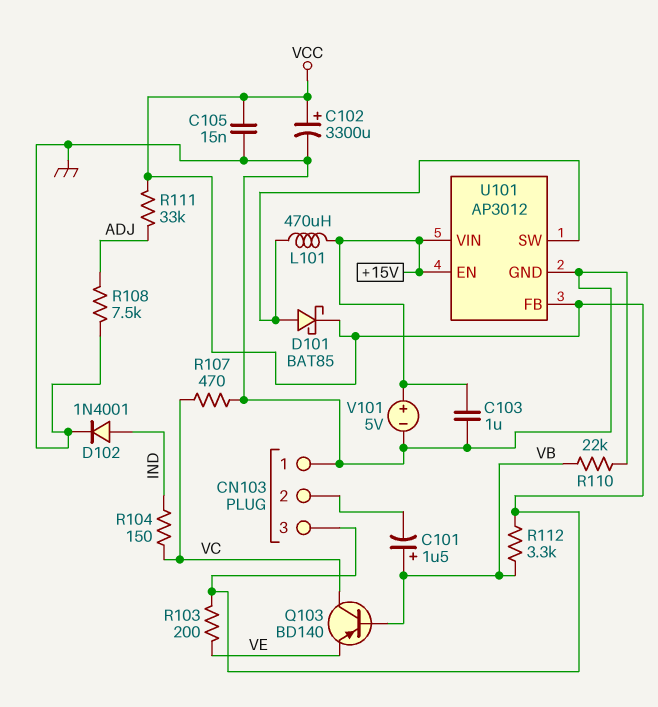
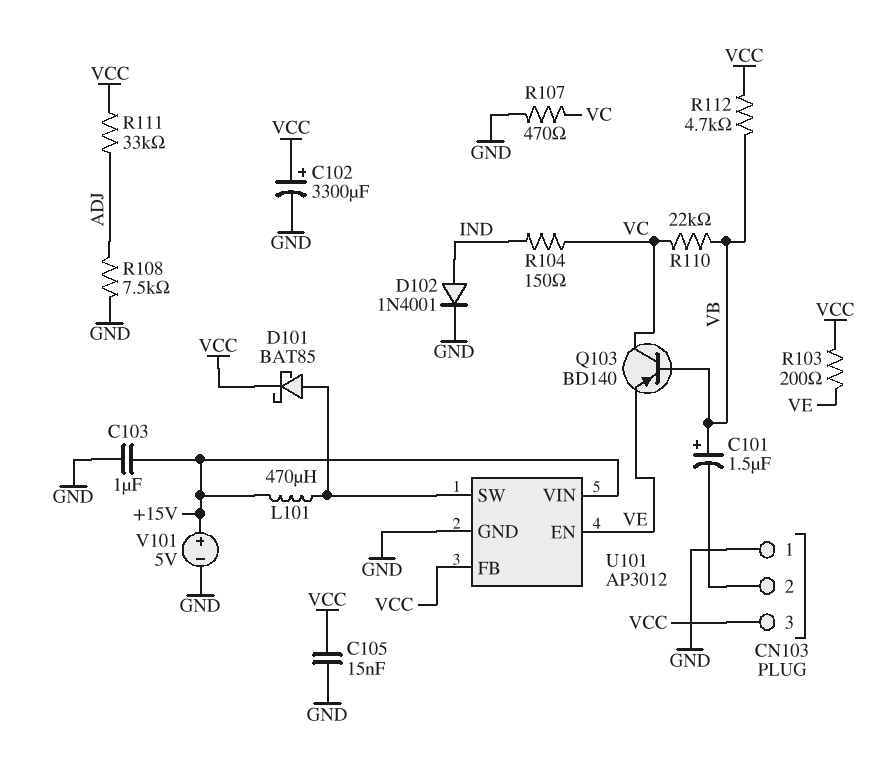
R110: 22k (GND, VB) -> 22k (VB, VC)
R112: 3.3k (VB, VCC) -> 4.7k (VB, VCC)
U101 pin EN: +15V -> VE

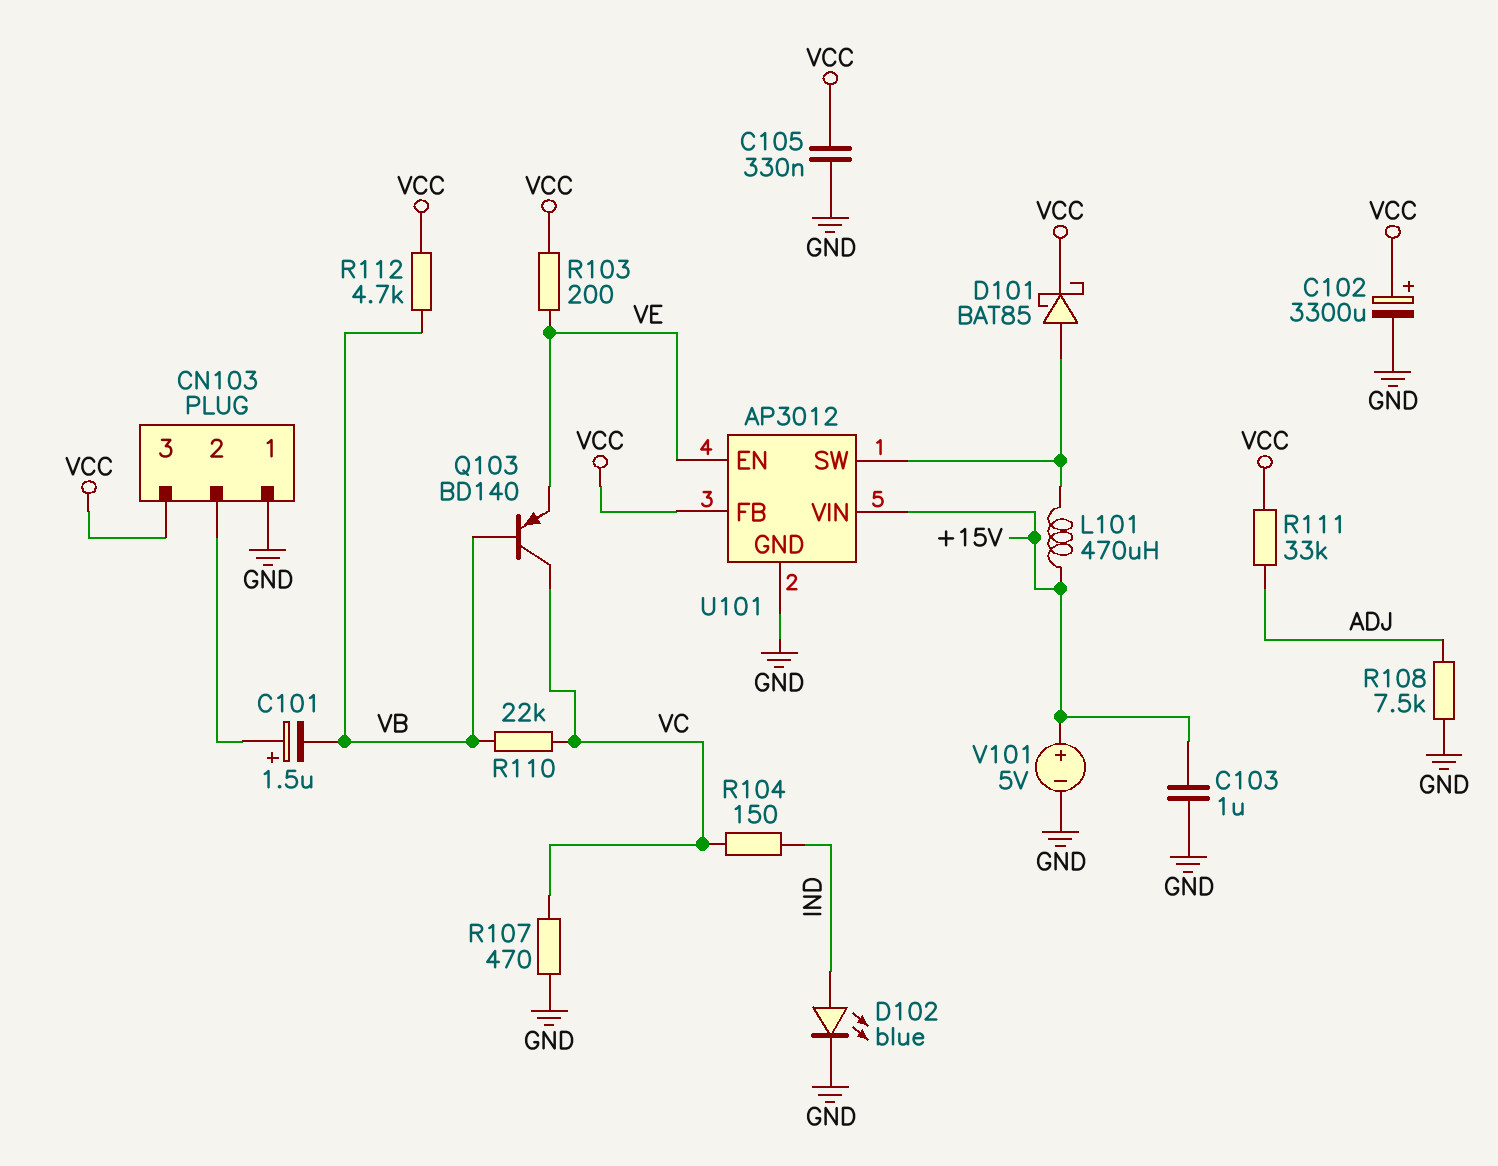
C101: 1.5uF (plus VB, minus CN103/2) -> 1.5uF (plus CN103/2, minus VB)
C105: 15nF (GND, VCC) -> 330nF (GND, VCC)
D102: diode 1N4001 (A IND, K GND) -> LED blue (A IND, K GND)

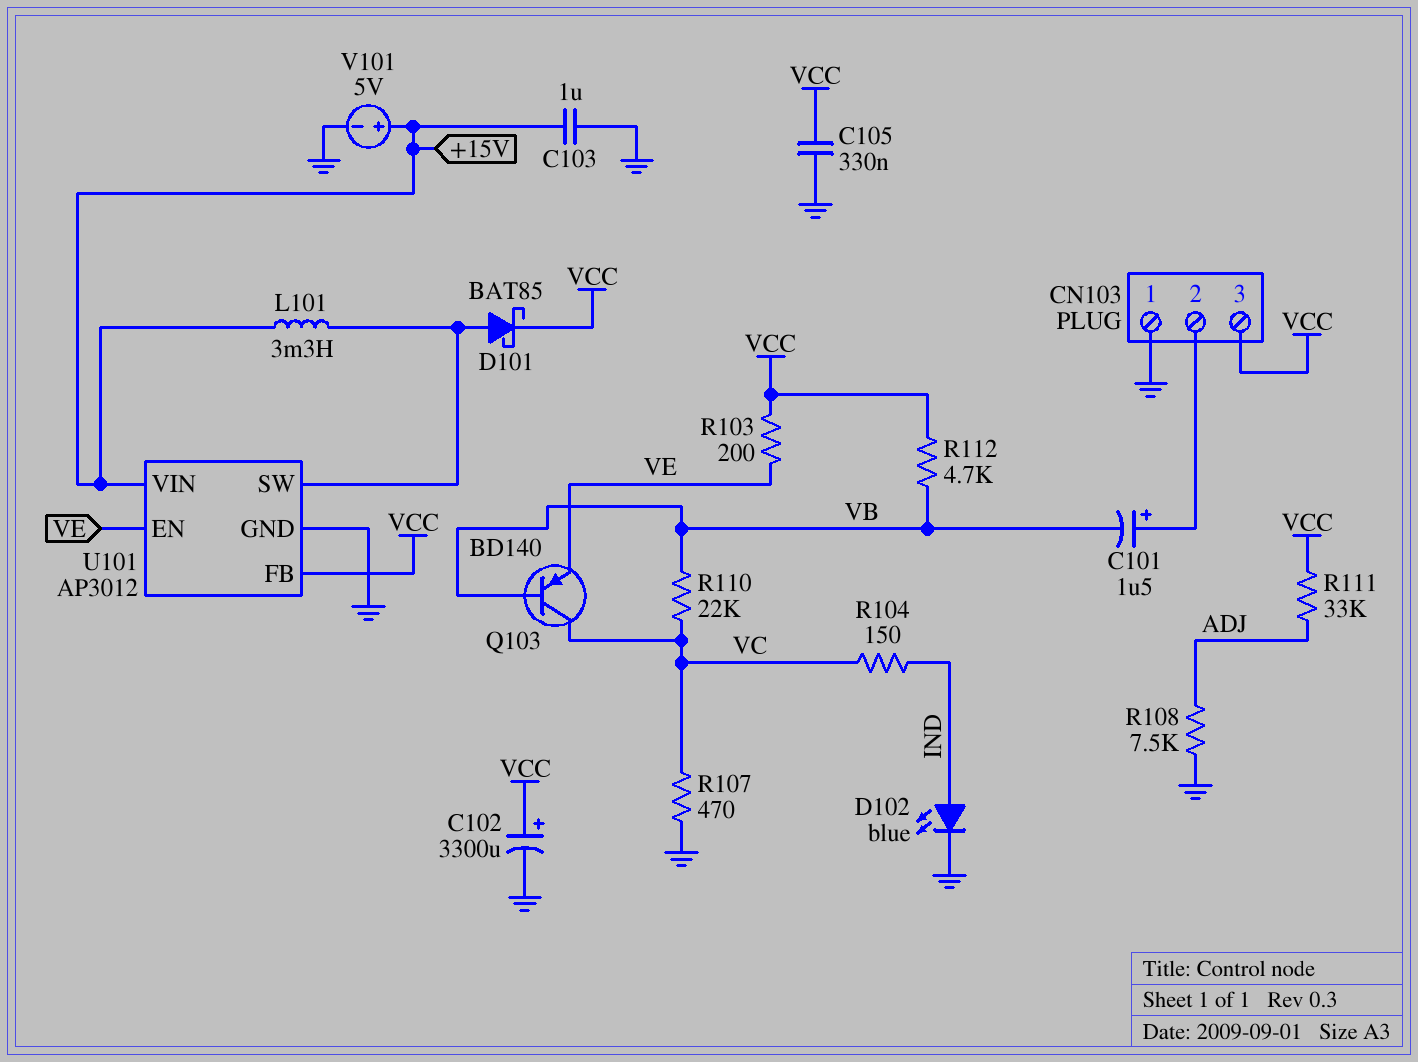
L101: 470uH (+15V, U101/SW) -> 3.3mH (+15V, U101/SW)

